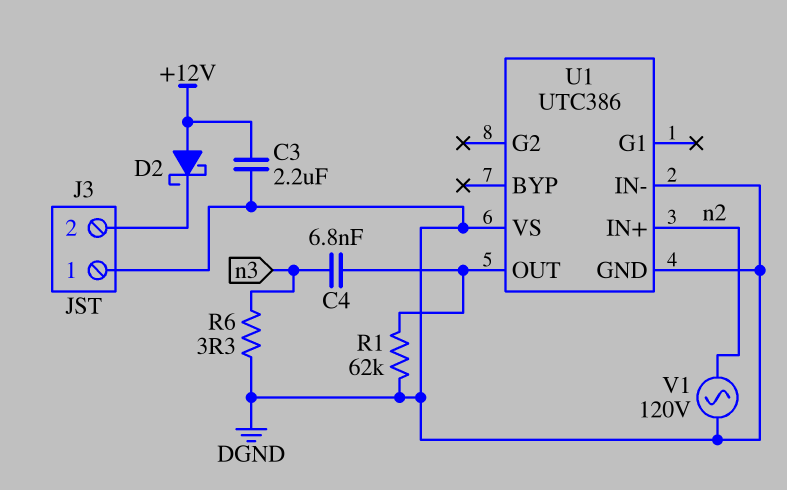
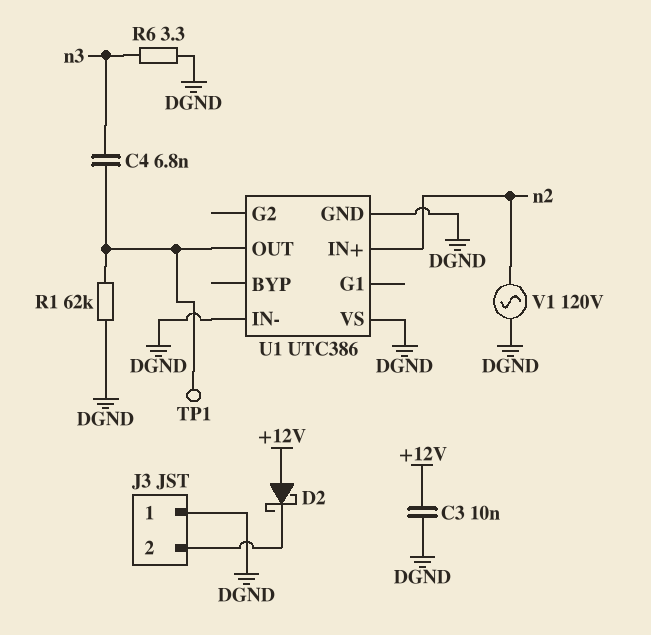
C3: 2.2uF (+12V, DGND) -> 10nF (+12V, DGND)
TP1: none -> test point (U1/OUT)

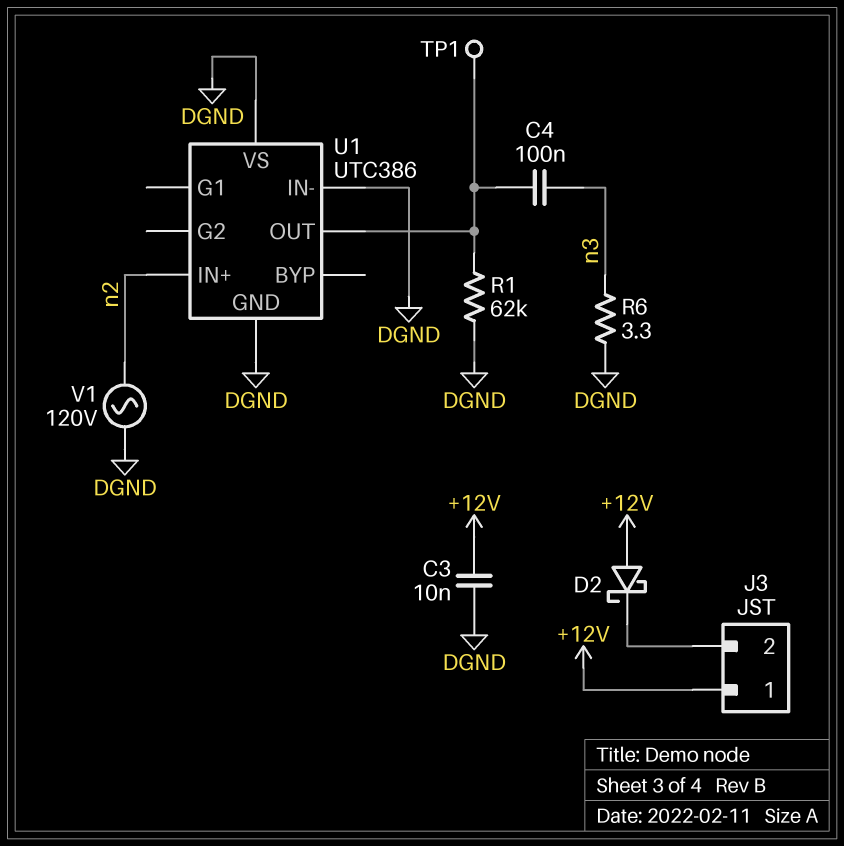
C4: 6.8nF (U1/OUT, n3) -> 100nF (U1/OUT, n3)
J3 pin 1: DGND -> +12V

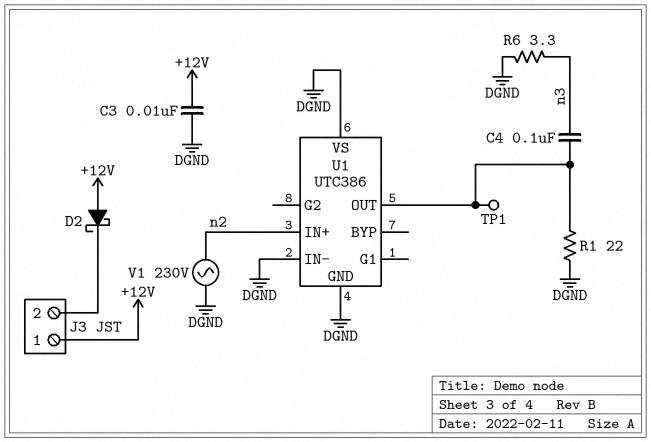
R1: 62k (DGND, U1/OUT) -> 22 (DGND, U1/OUT)
V1: AC 120V (DGND, n2) -> AC 230V (DGND, n2)

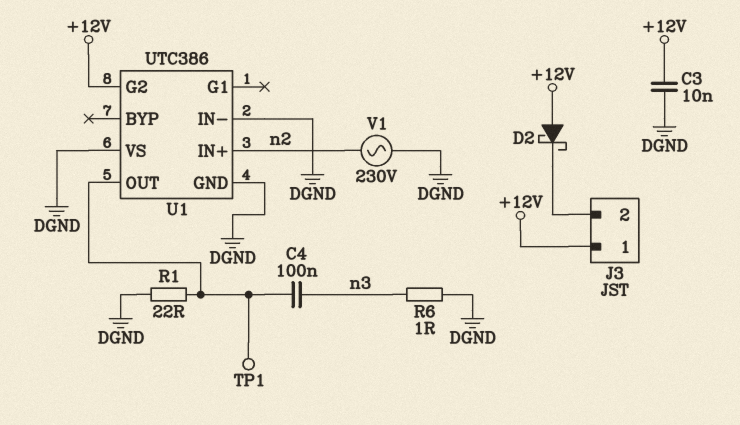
R6: 3.3 (DGND, n3) -> 1 (DGND, n3)
U1 pin G2: none -> +12V

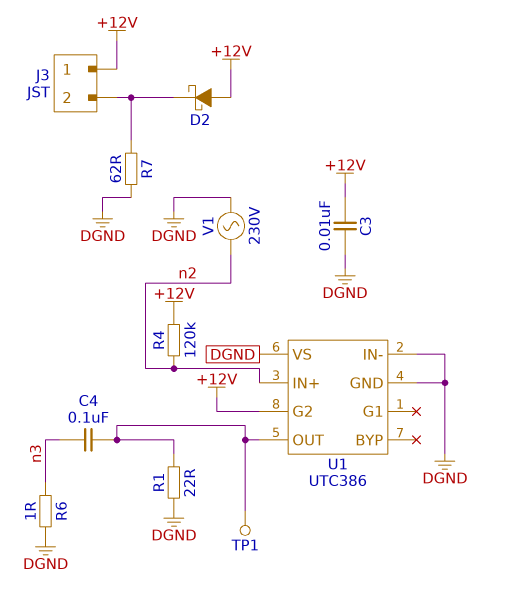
R4: none -> 120k (+12V, n2)
R7: none -> 62 (DGND, J3/2)

